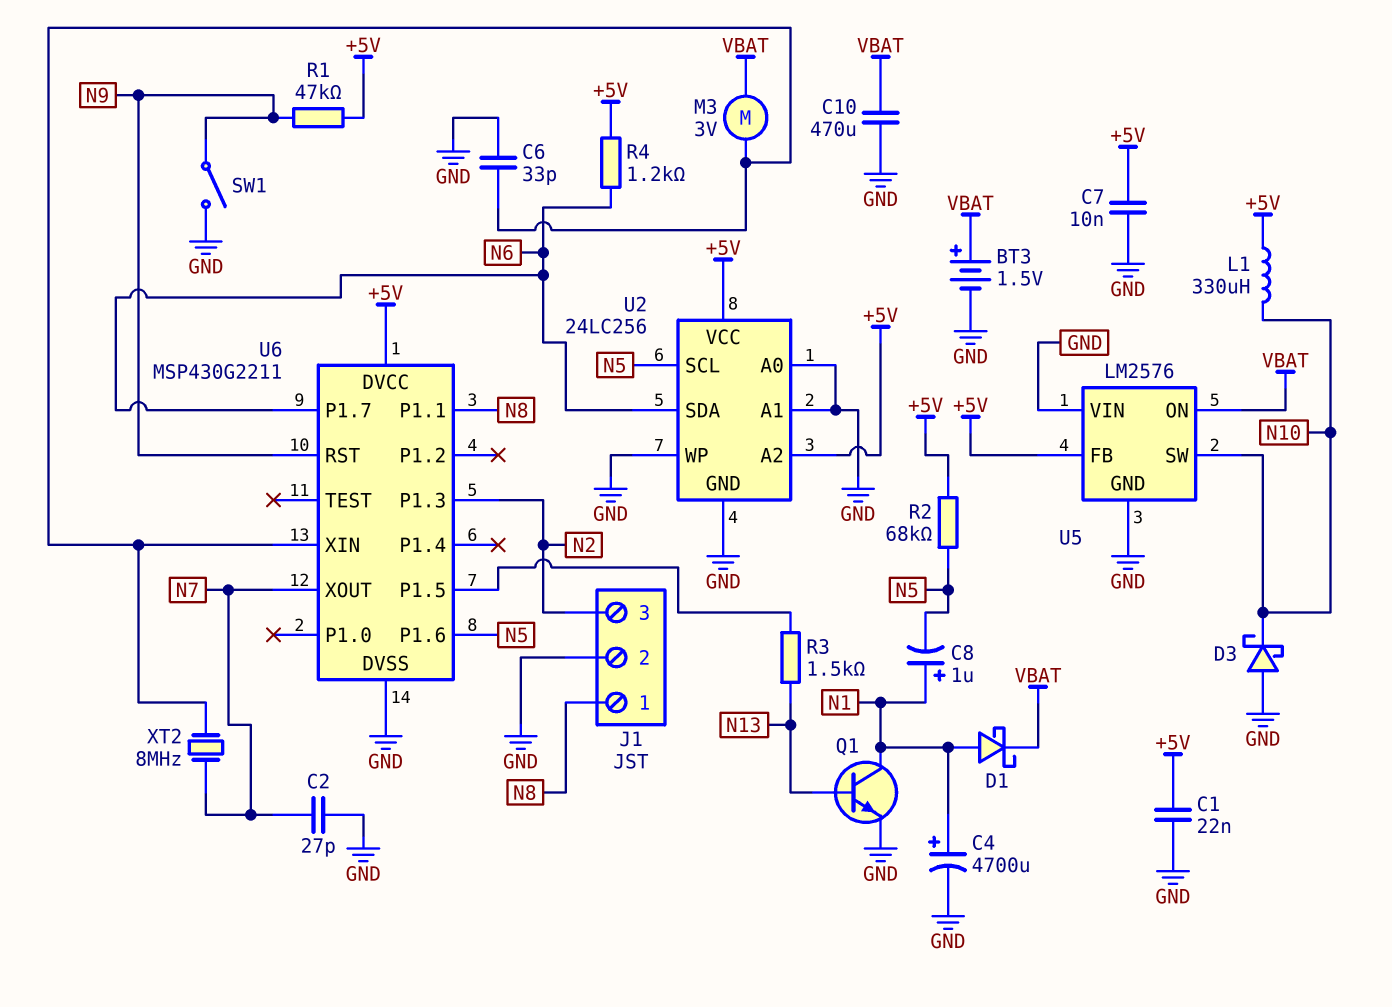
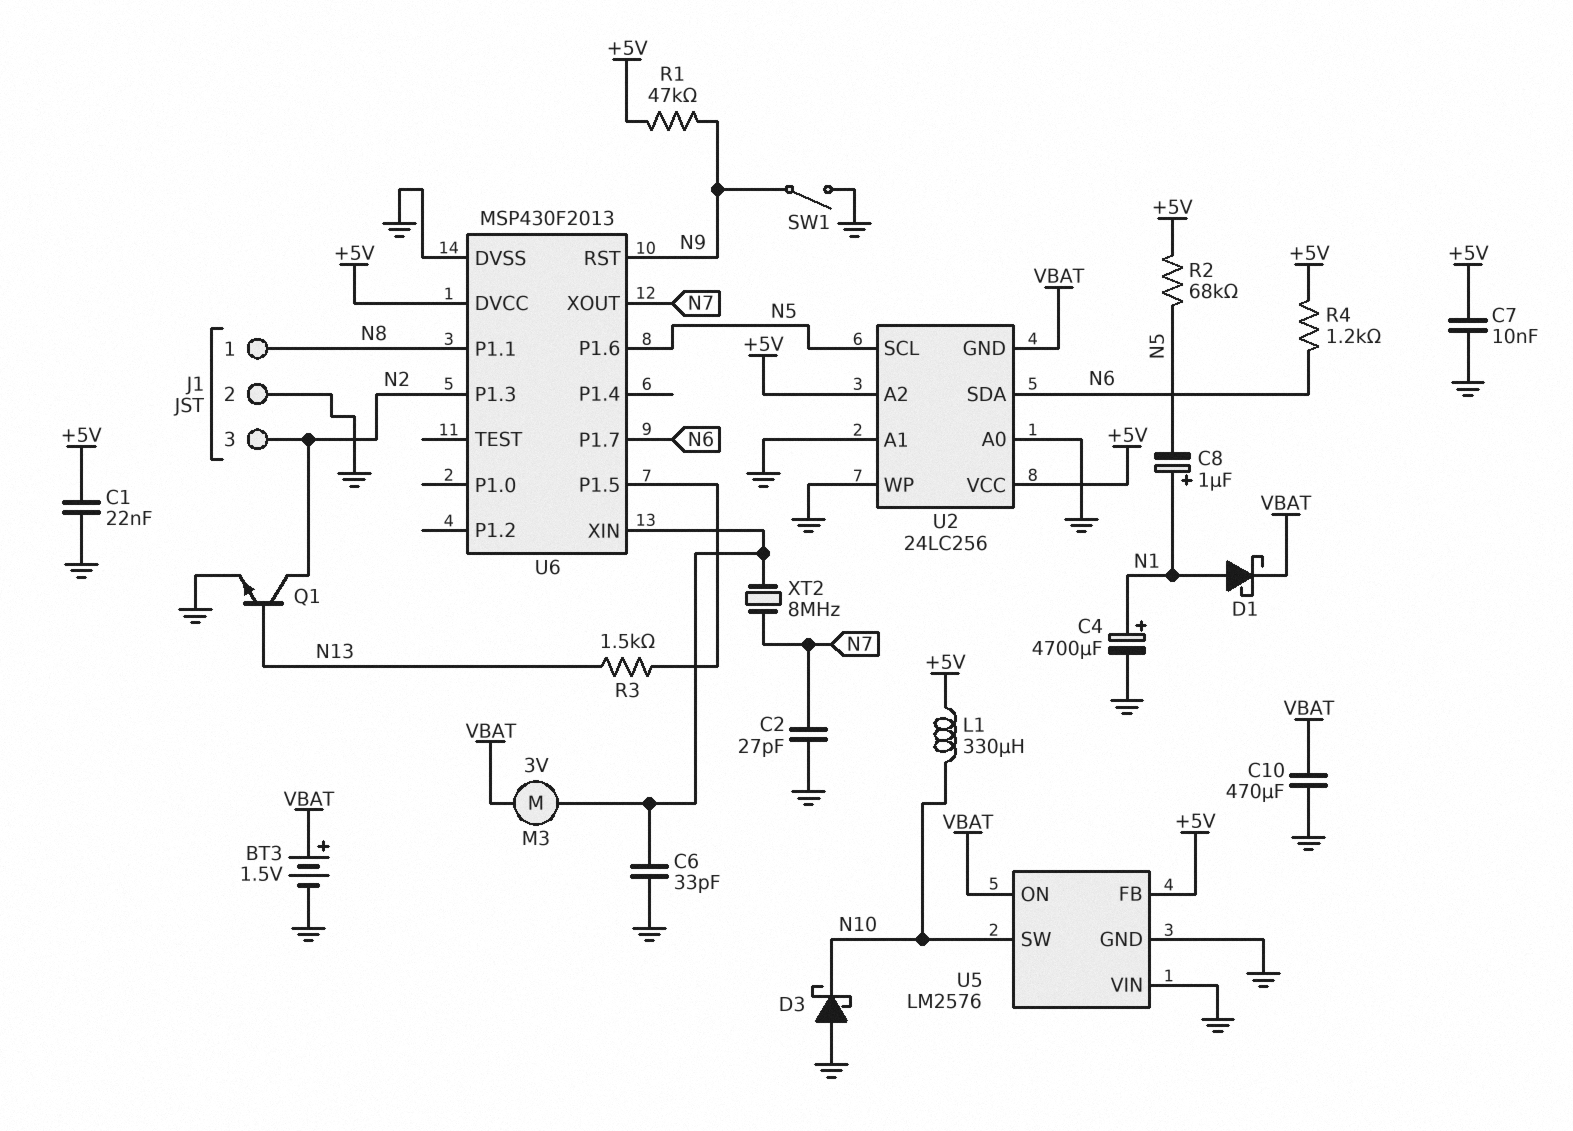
Q1: NPN (B N13, C N1, E GND) -> NPN (B N13, C N2, E GND)
U2 pin GND: GND -> VBAT
U6: MSP430G2211 -> MSP430F2013

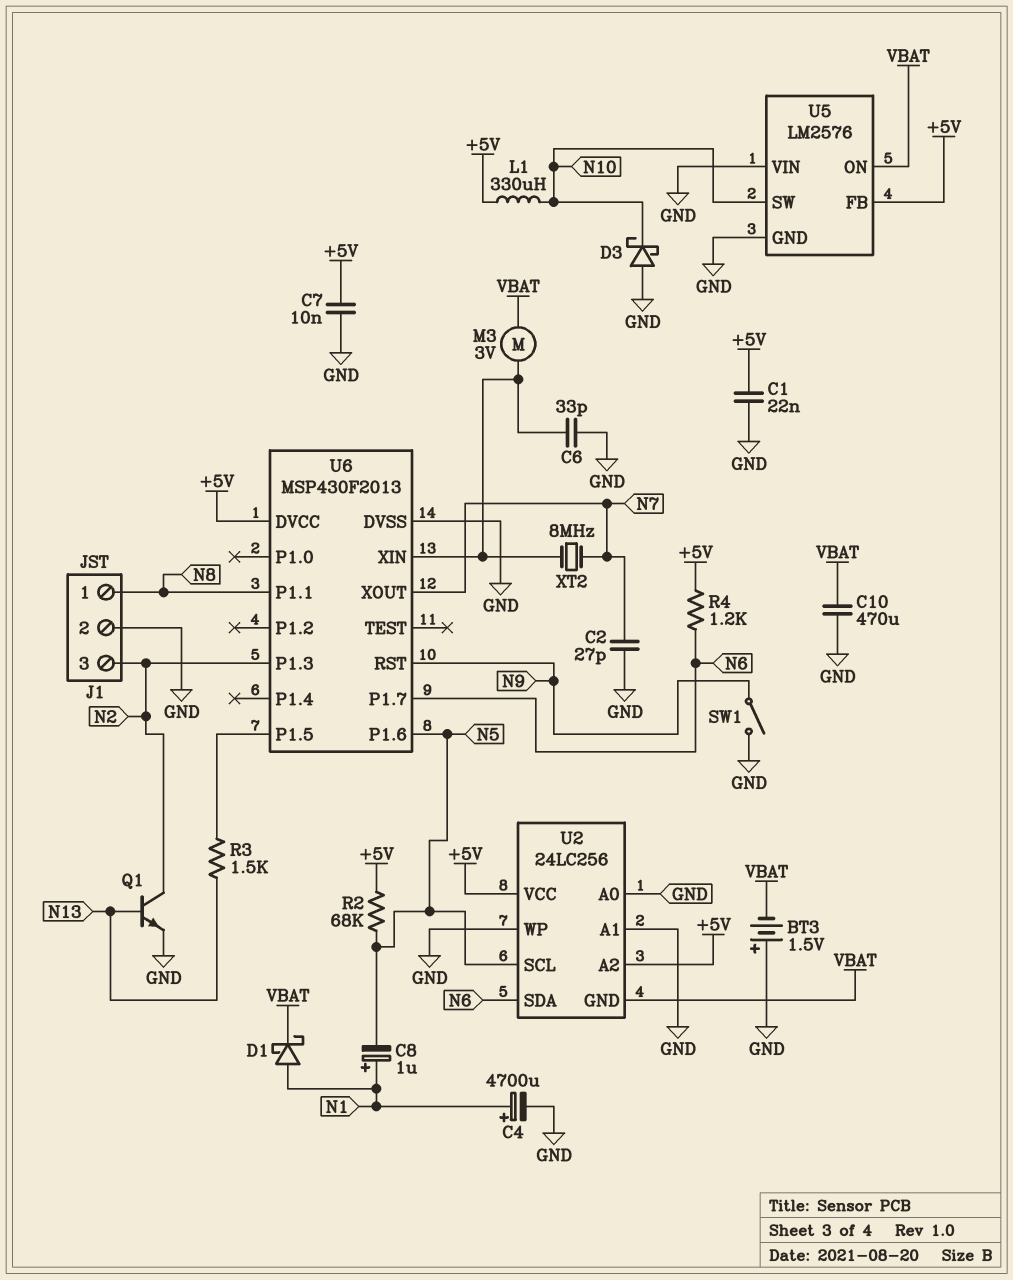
BT3: 1.5V (plus VBAT, minus GND) -> 1.5V (plus GND, minus VBAT)
R1: 47k (+5V, N9) -> none

